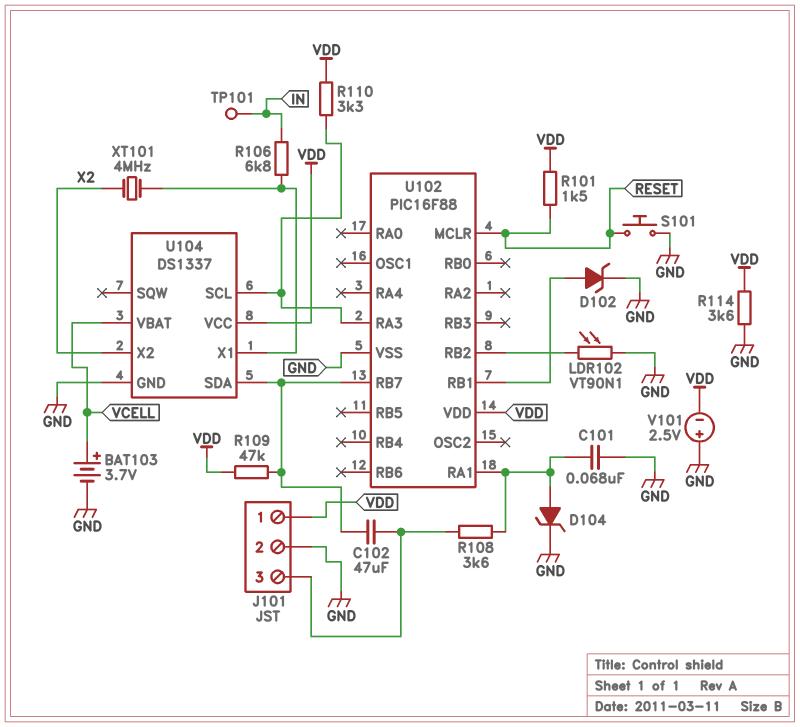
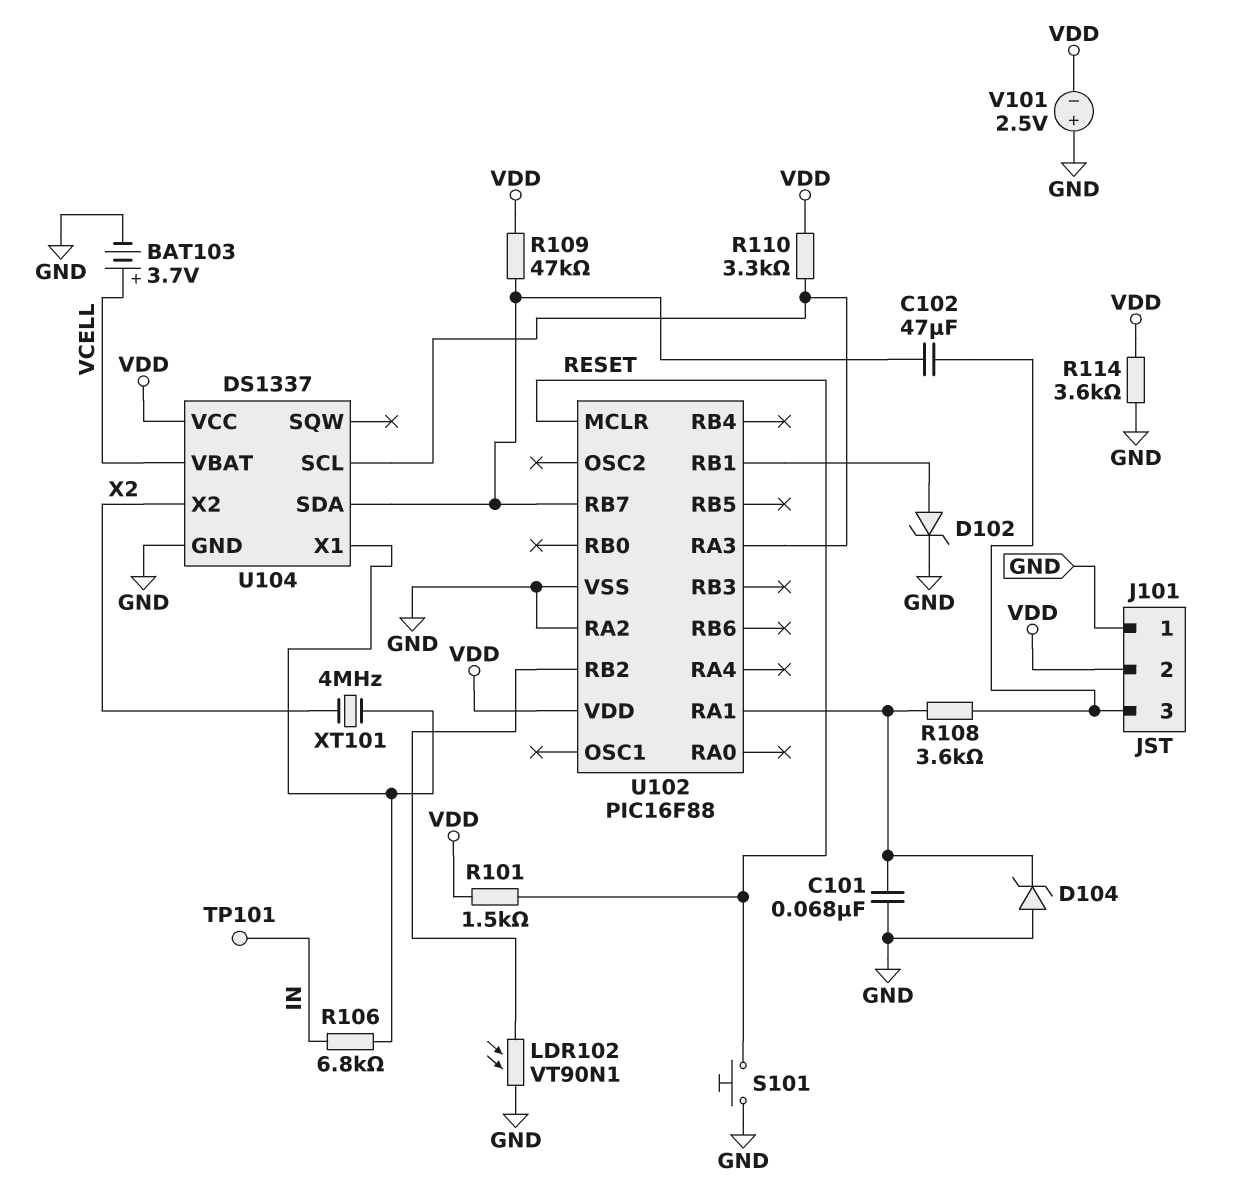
D104: zener (A U102/RA1, K GND) -> zener (A GND, K U102/RA1)
J101 pin 1: VDD -> GND
J101 pin 2: GND -> VDD
U102 pin RA2: none -> GND

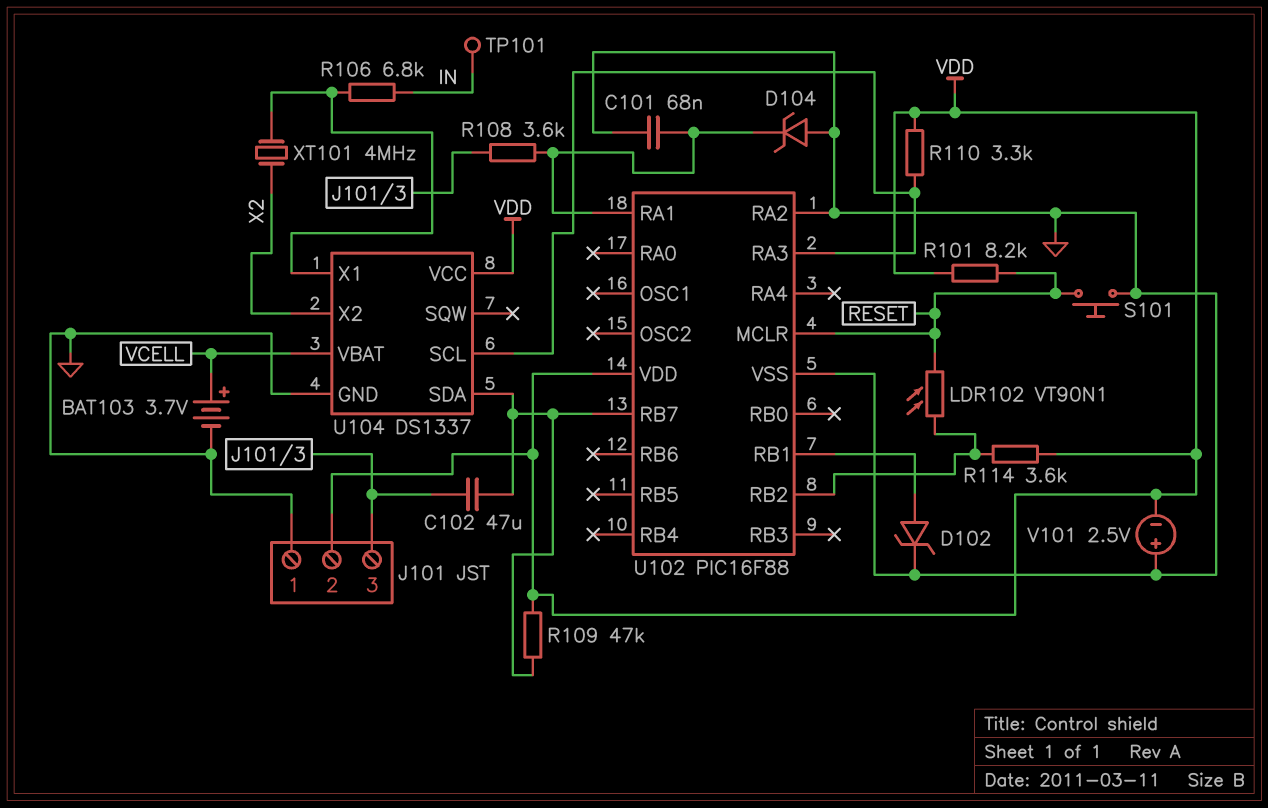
LDR102: VT90N1 (GND, U102/RB2) -> VT90N1 (RESET, U102/RB2)
R101: 1.5k (RESET, VDD) -> 8.2k (RESET, VDD)
R114: 3.6k (GND, VDD) -> 3.6k (U102/RB2, VDD)

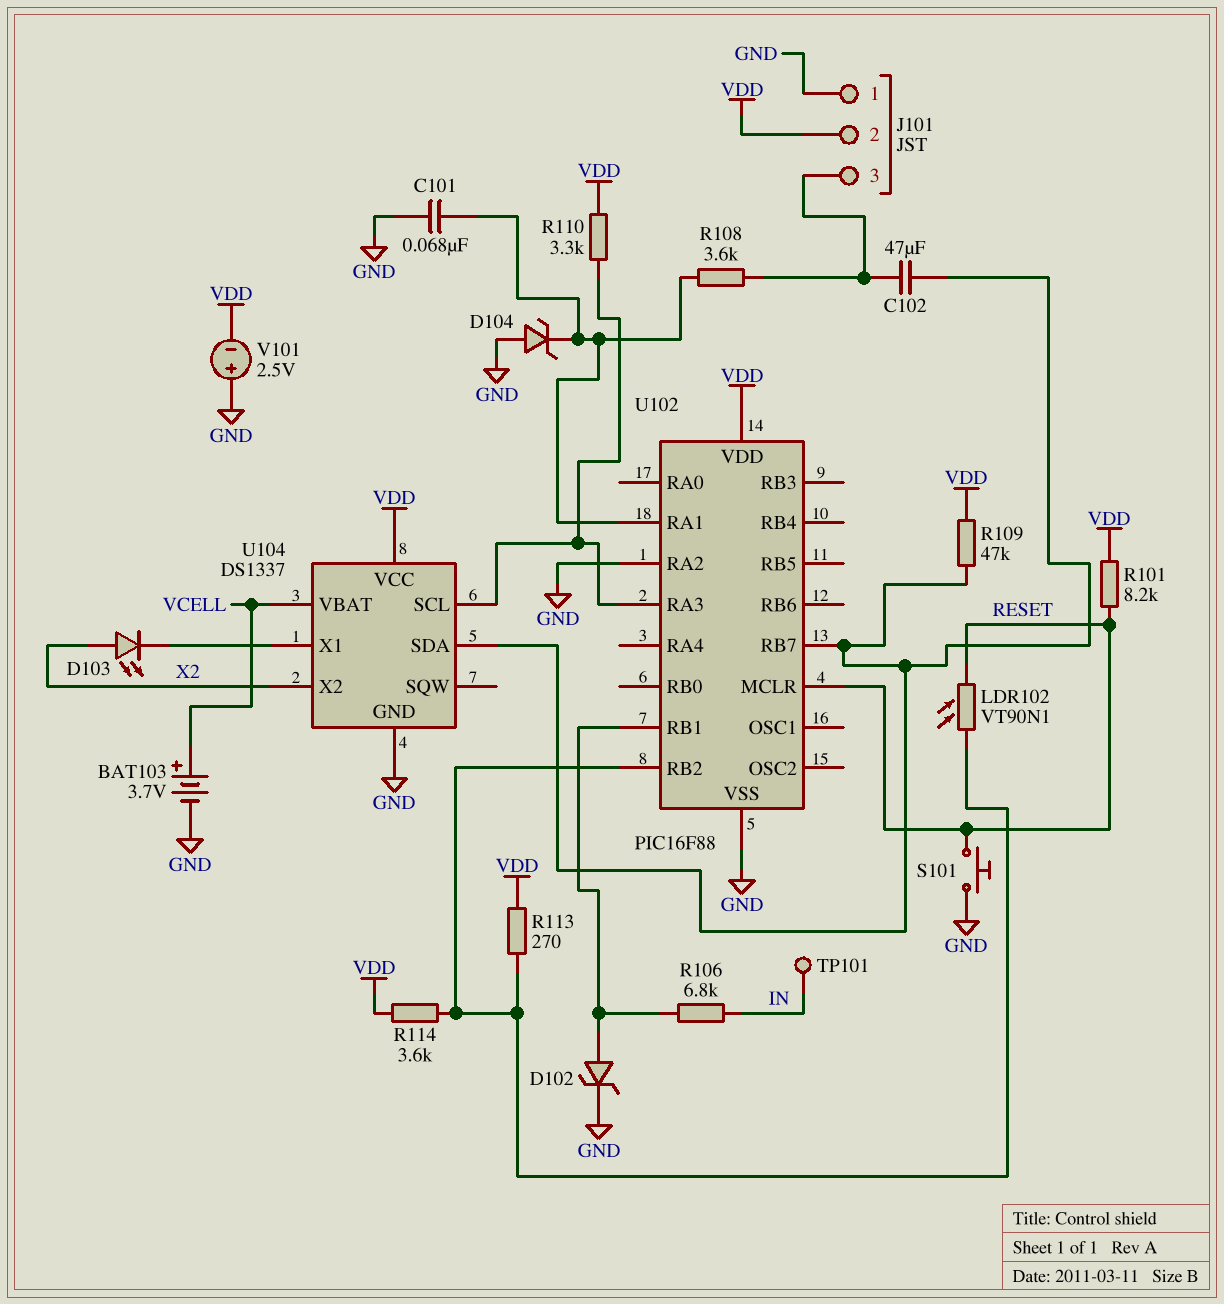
D103: none -> LED (A X2, K U104/X1)
R106: 6.8k (IN, U104/X1) -> 6.8k (IN, U102/RB1)
R113: none -> 270 (U102/RB2, VDD)
XT101: 4MHz (U104/X1, X2) -> none

